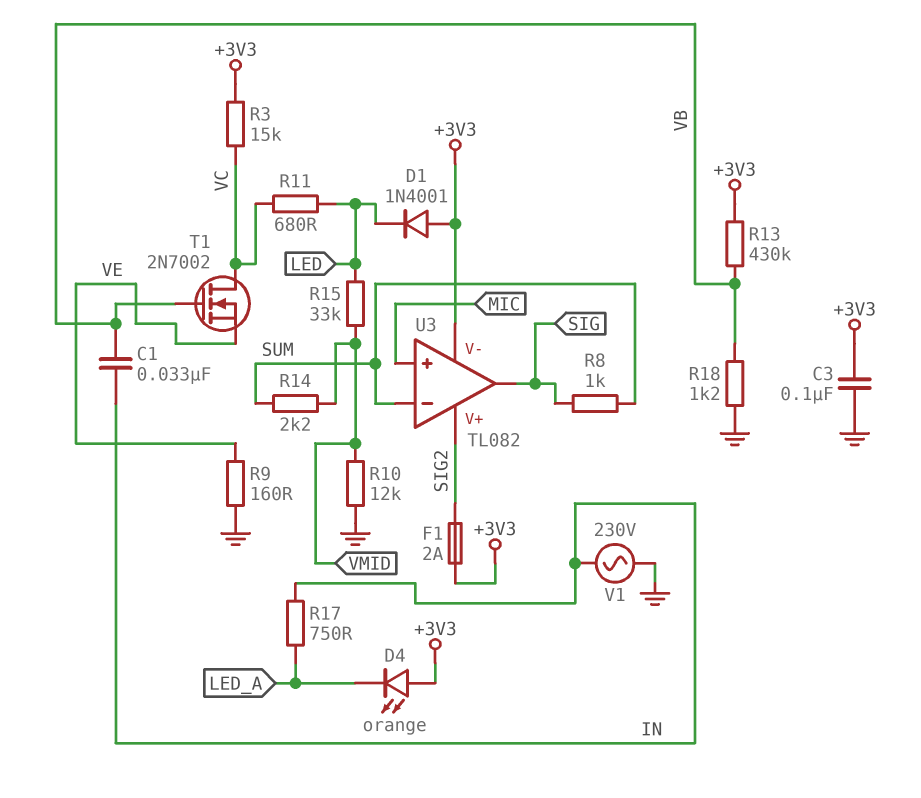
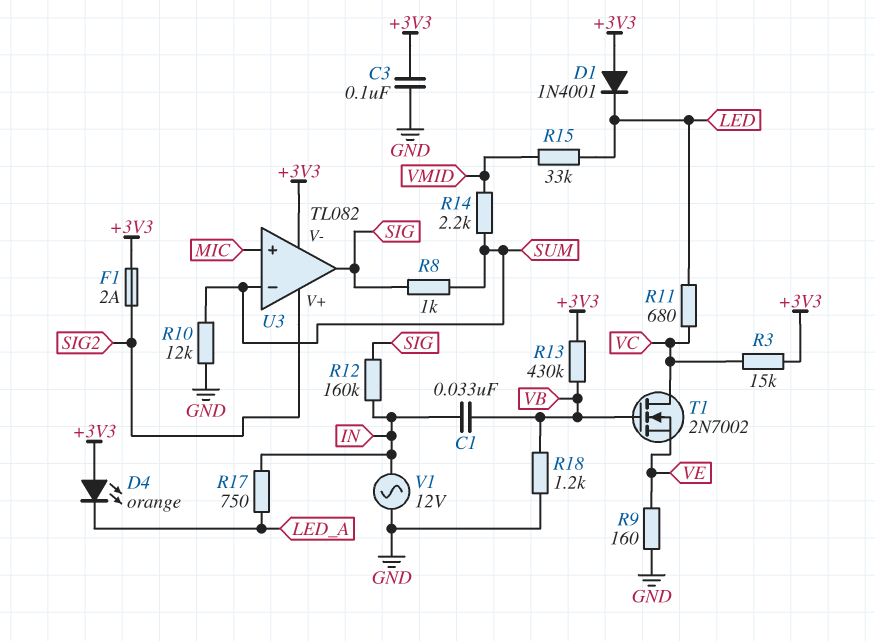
R10: 12k (GND, VMID) -> 12k (GND, SUM)
R12: none -> 160k (IN, SIG)
V1: AC 230V (GND, IN) -> AC 12V (GND, IN)

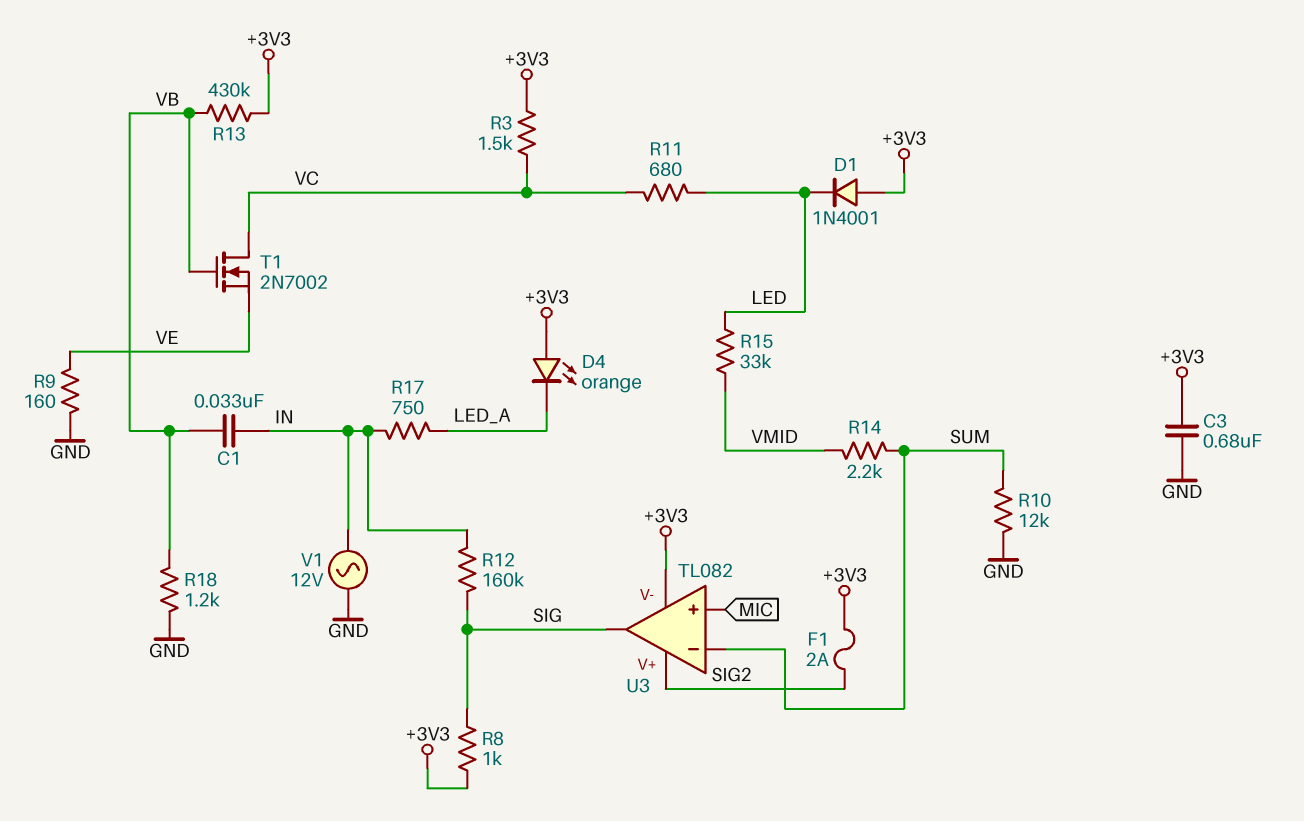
C3: 100nF (+3V3, GND) -> 680nF (+3V3, GND)
R3: 15k (+3V3, VC) -> 1.5k (+3V3, VC)
R8: 1k (SIG, SUM) -> 1k (+3V3, SIG)

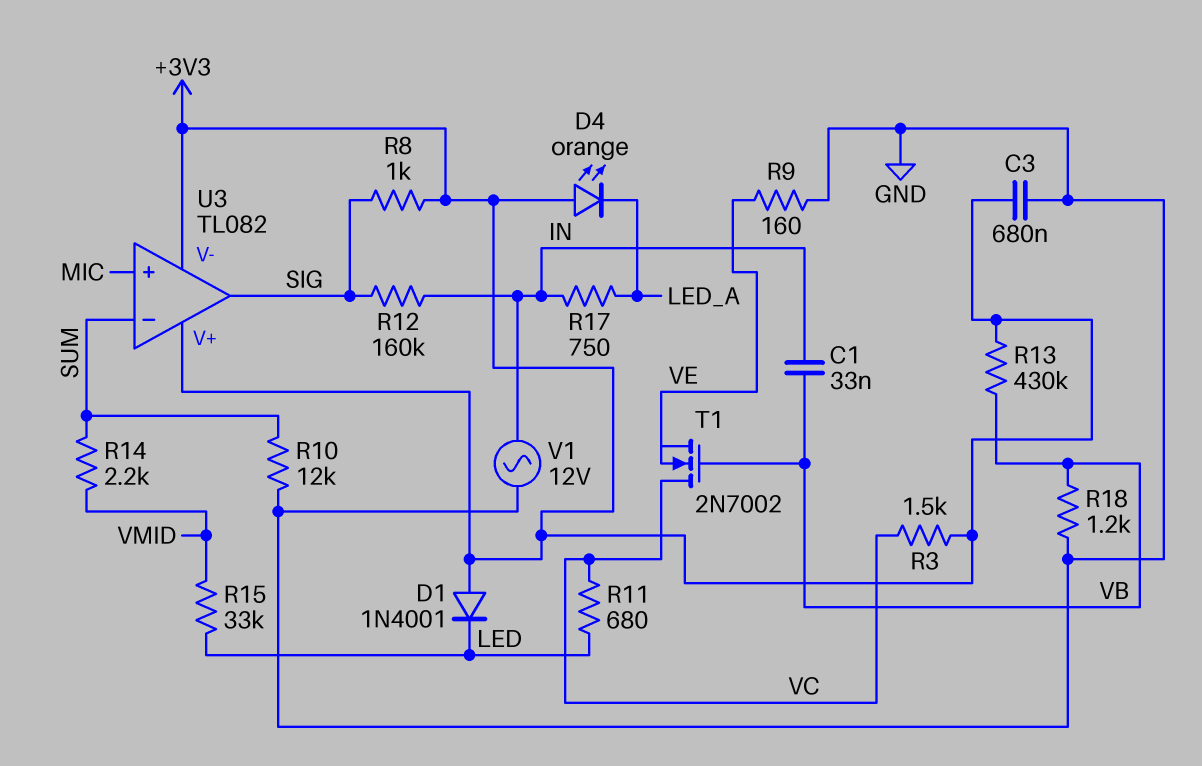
F1: 2A (+3V3, SIG2) -> none
U3 pin V+: SIG2 -> +3V3

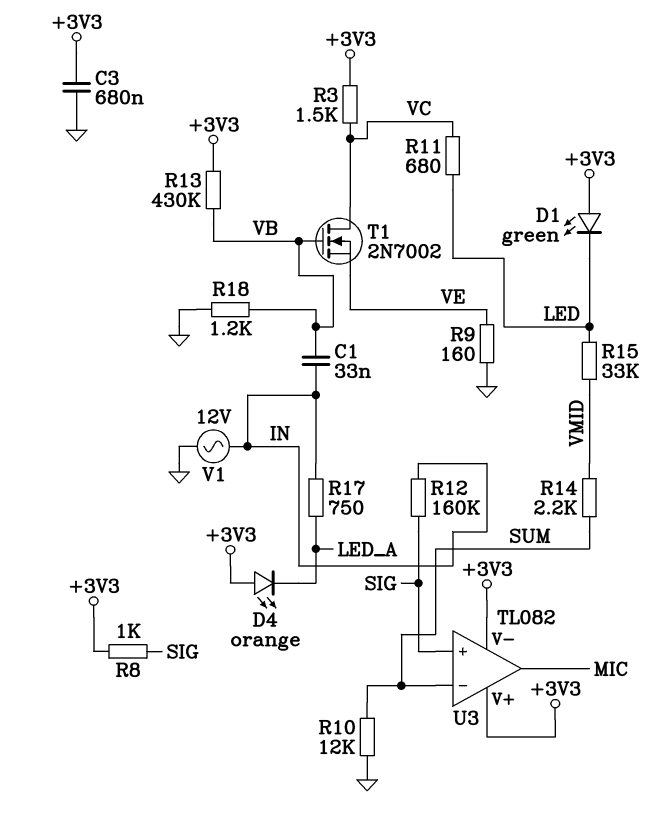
D1: diode 1N4001 (A +3V3, K LED) -> LED green (A +3V3, K LED)
U3 pin in+: MIC -> SIG
U3 pin out: SIG -> MIC

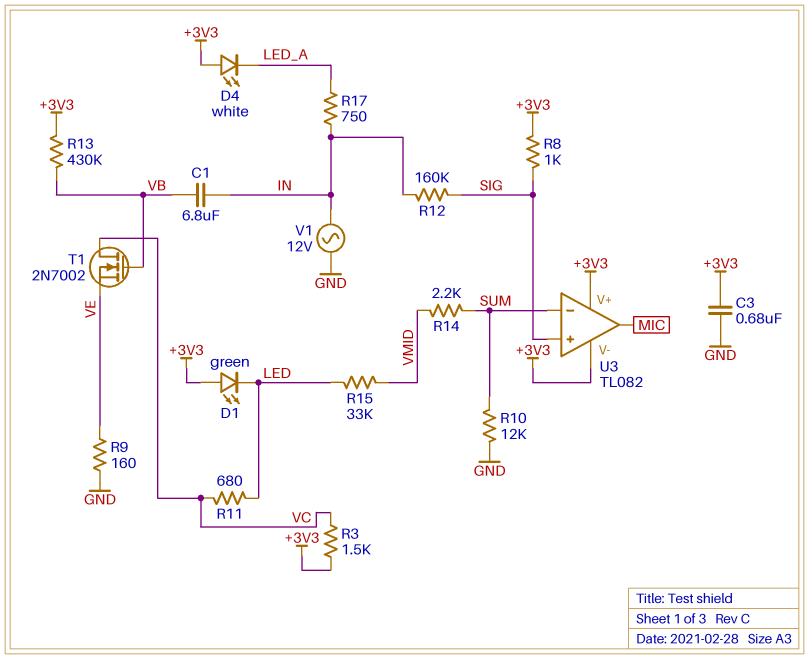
C1: 33nF (IN, VB) -> 6.8uF (IN, VB)
D4: LED orange (A +3V3, K LED_A) -> LED white (A +3V3, K LED_A)
R18: 1.2k (GND, VB) -> none

